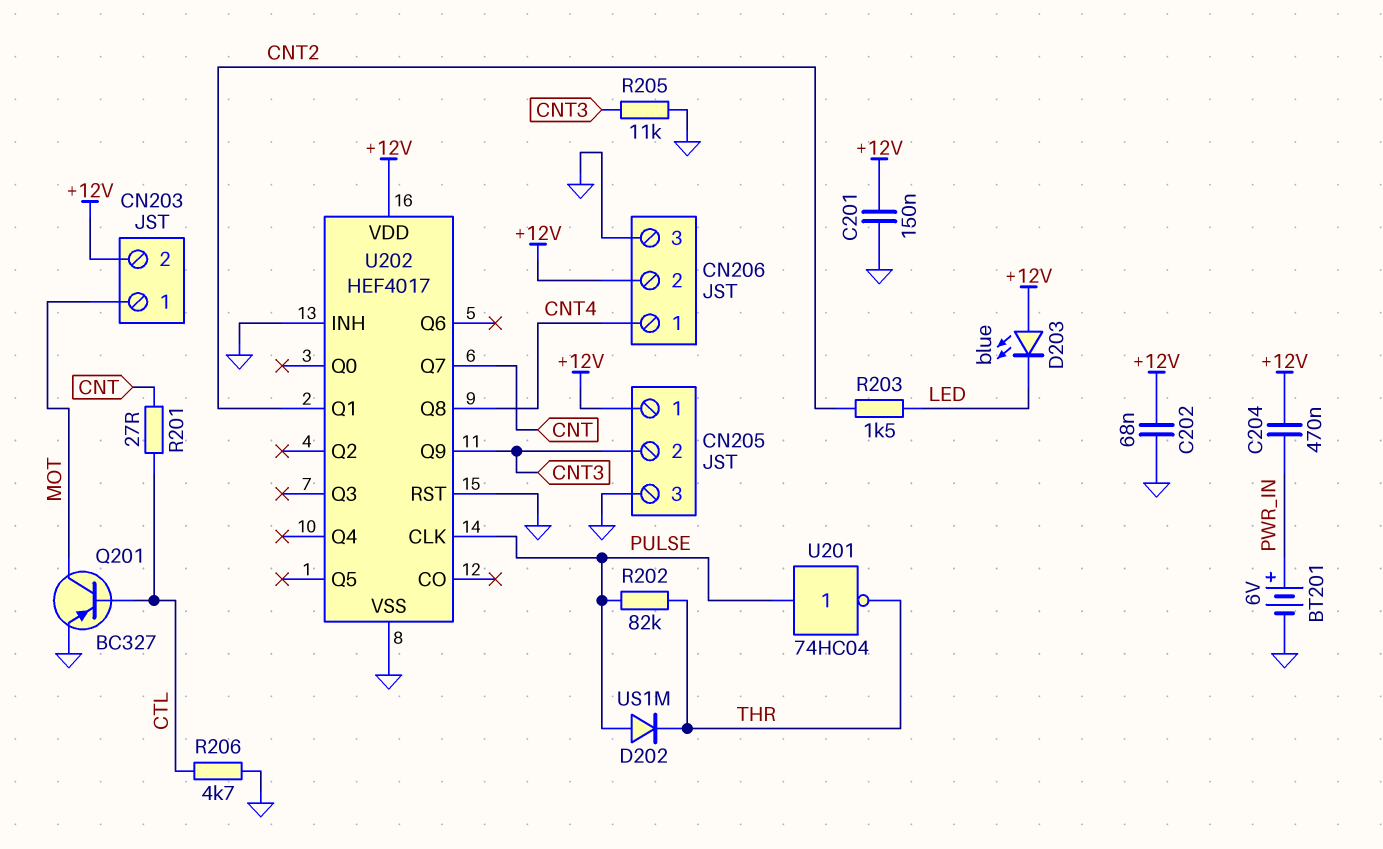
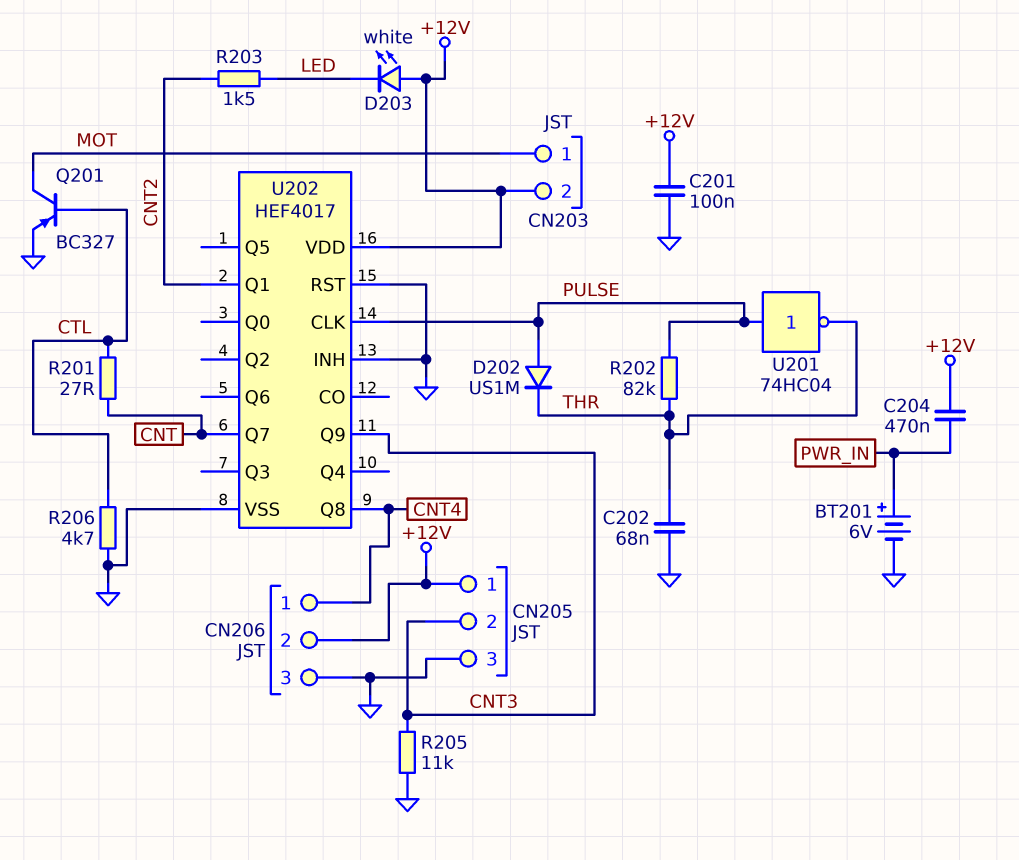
C201: 150nF (+12V, GND) -> 100nF (+12V, GND)
C202: 68nF (+12V, GND) -> 68nF (GND, THR)
D203: LED blue (A +12V, K LED) -> LED white (A +12V, K LED)

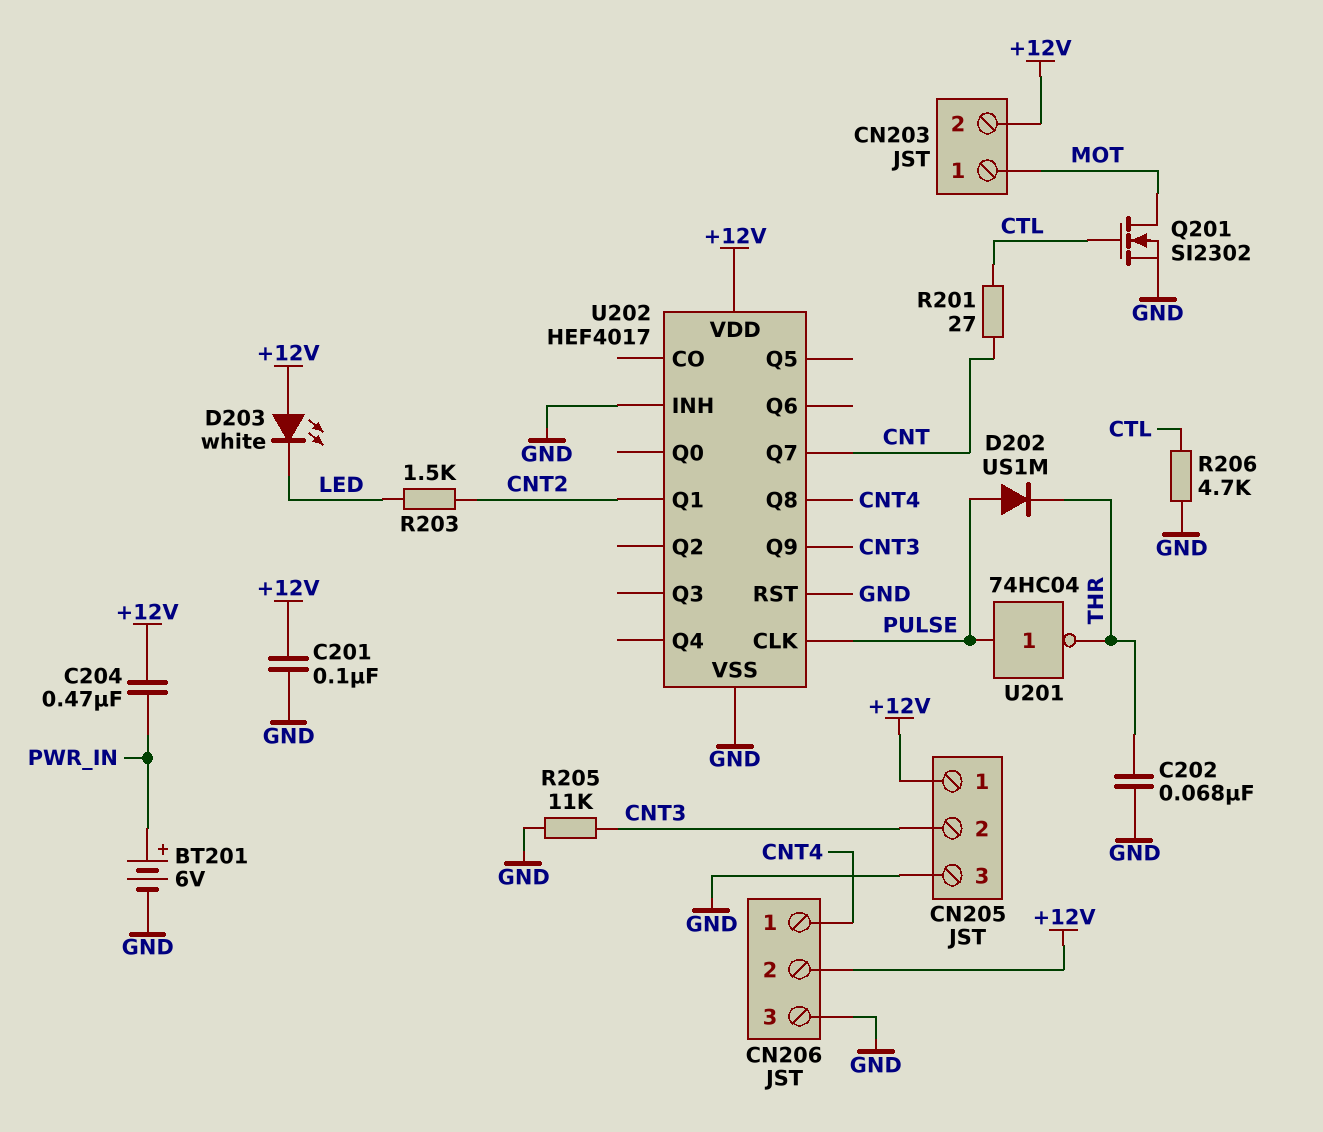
Q201: PNP BC327 (B CTL, C MOT, E GND) -> NMOS SI2302 (G CTL, D MOT, S GND)
R202: 82k (PULSE, THR) -> none

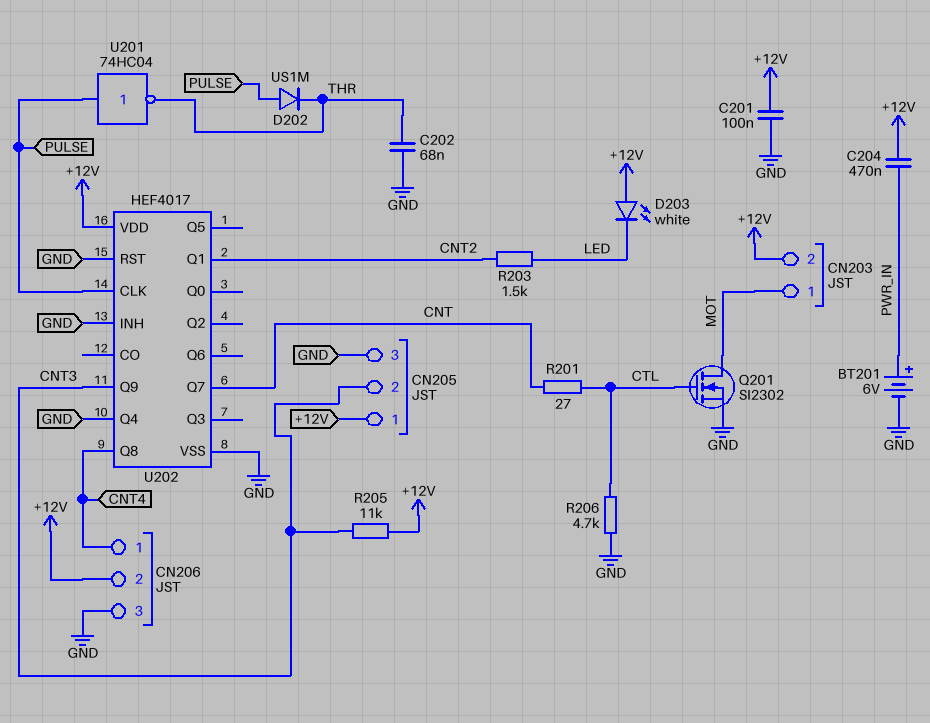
R205: 11k (CNT3, GND) -> 11k (+12V, CNT3)
U202 pin Q4: none -> GND

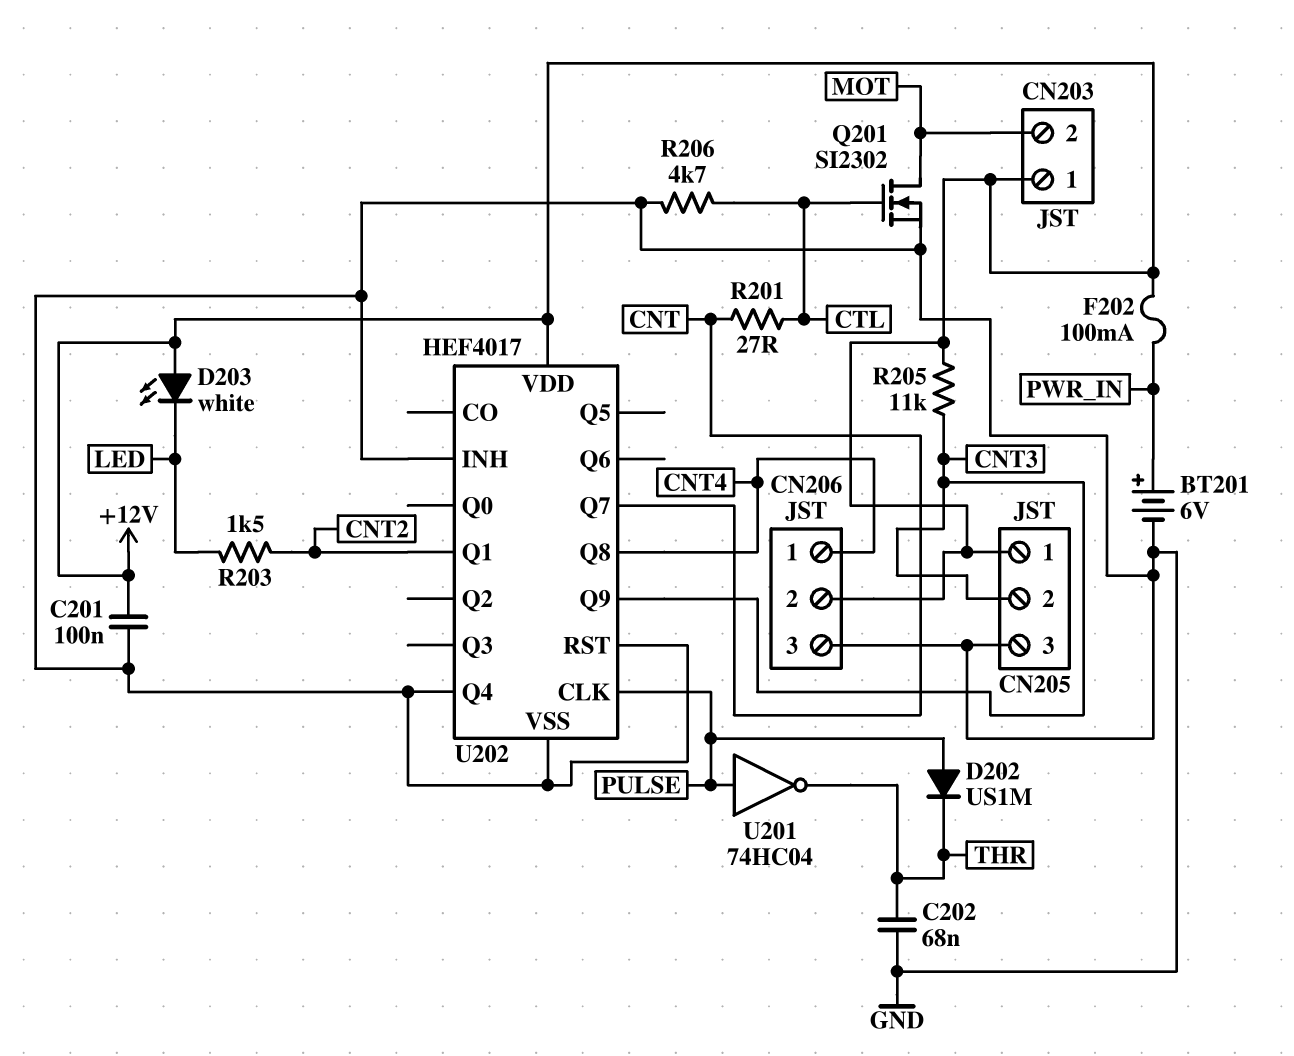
C204: 470nF (+12V, PWR_IN) -> none
CN203 pin 1: MOT -> +12V
CN203 pin 2: +12V -> MOT
F202: none -> 100mA (+12V, PWR_IN)

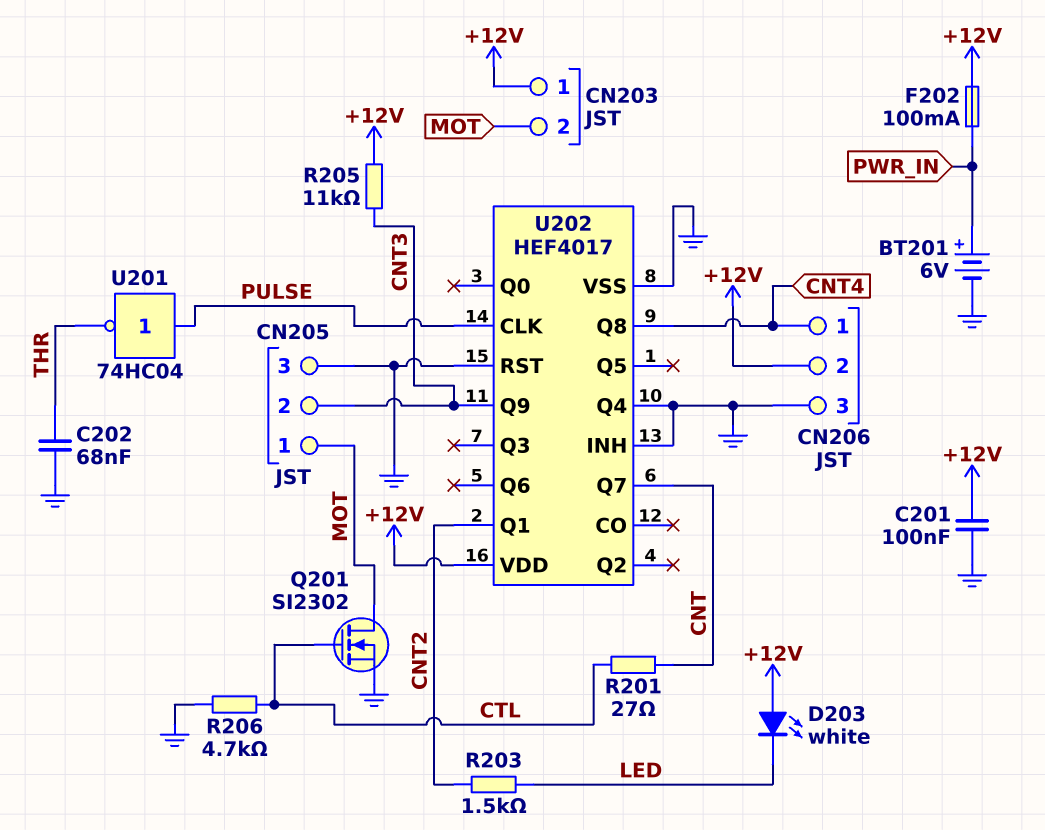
CN205 pin 1: +12V -> MOT
D202: diode US1M (A PULSE, K THR) -> none

